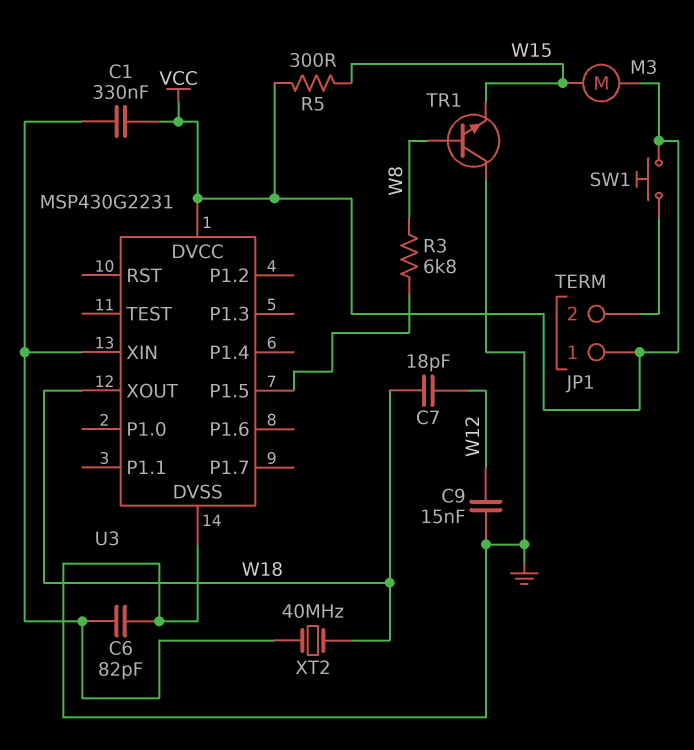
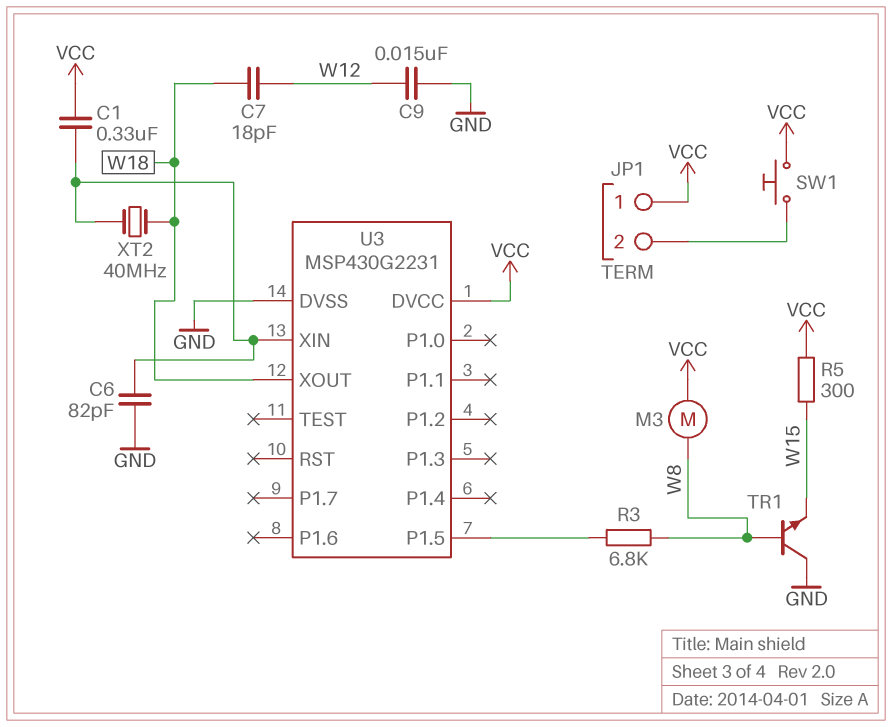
M3: motor (VCC, W15) -> motor (VCC, W8)

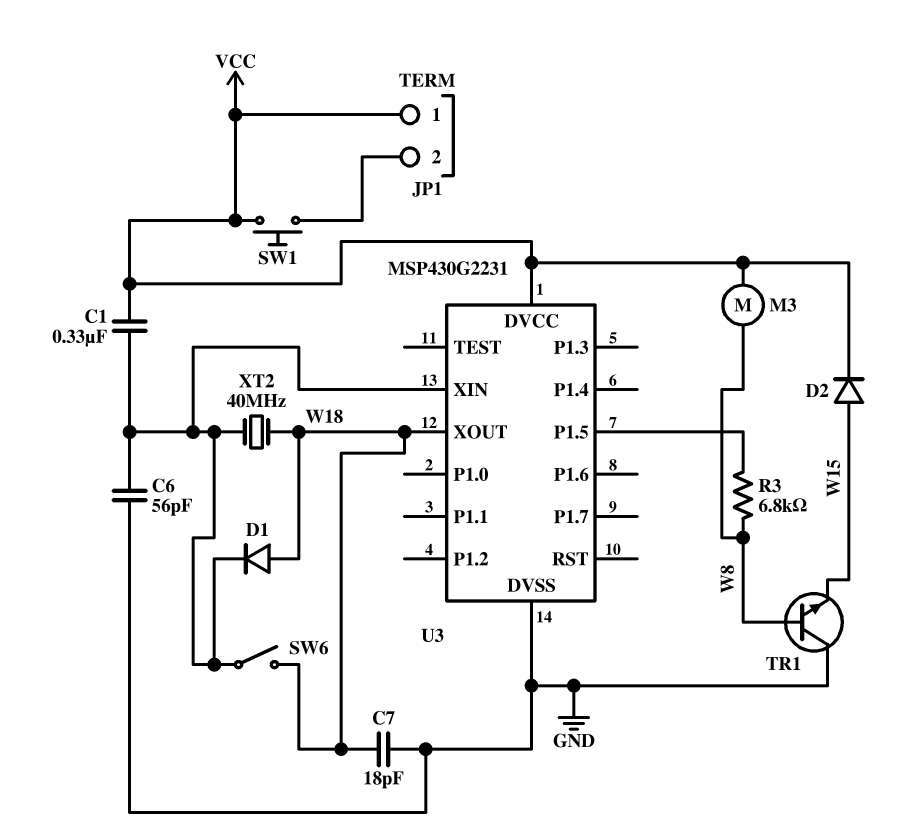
C6: 82pF (GND, U3/XIN) -> 56pF (GND, U3/XIN)
C7: 18pF (W12, W18) -> 18pF (GND, W18)
C9: 15nF (GND, W12) -> none
D1: none -> diode (A W18, K U3/XIN)
D2: none -> diode (A W15, K VCC)
R5: 300 (VCC, W15) -> none
SW6: none -> switch (U3/XIN, W18)

